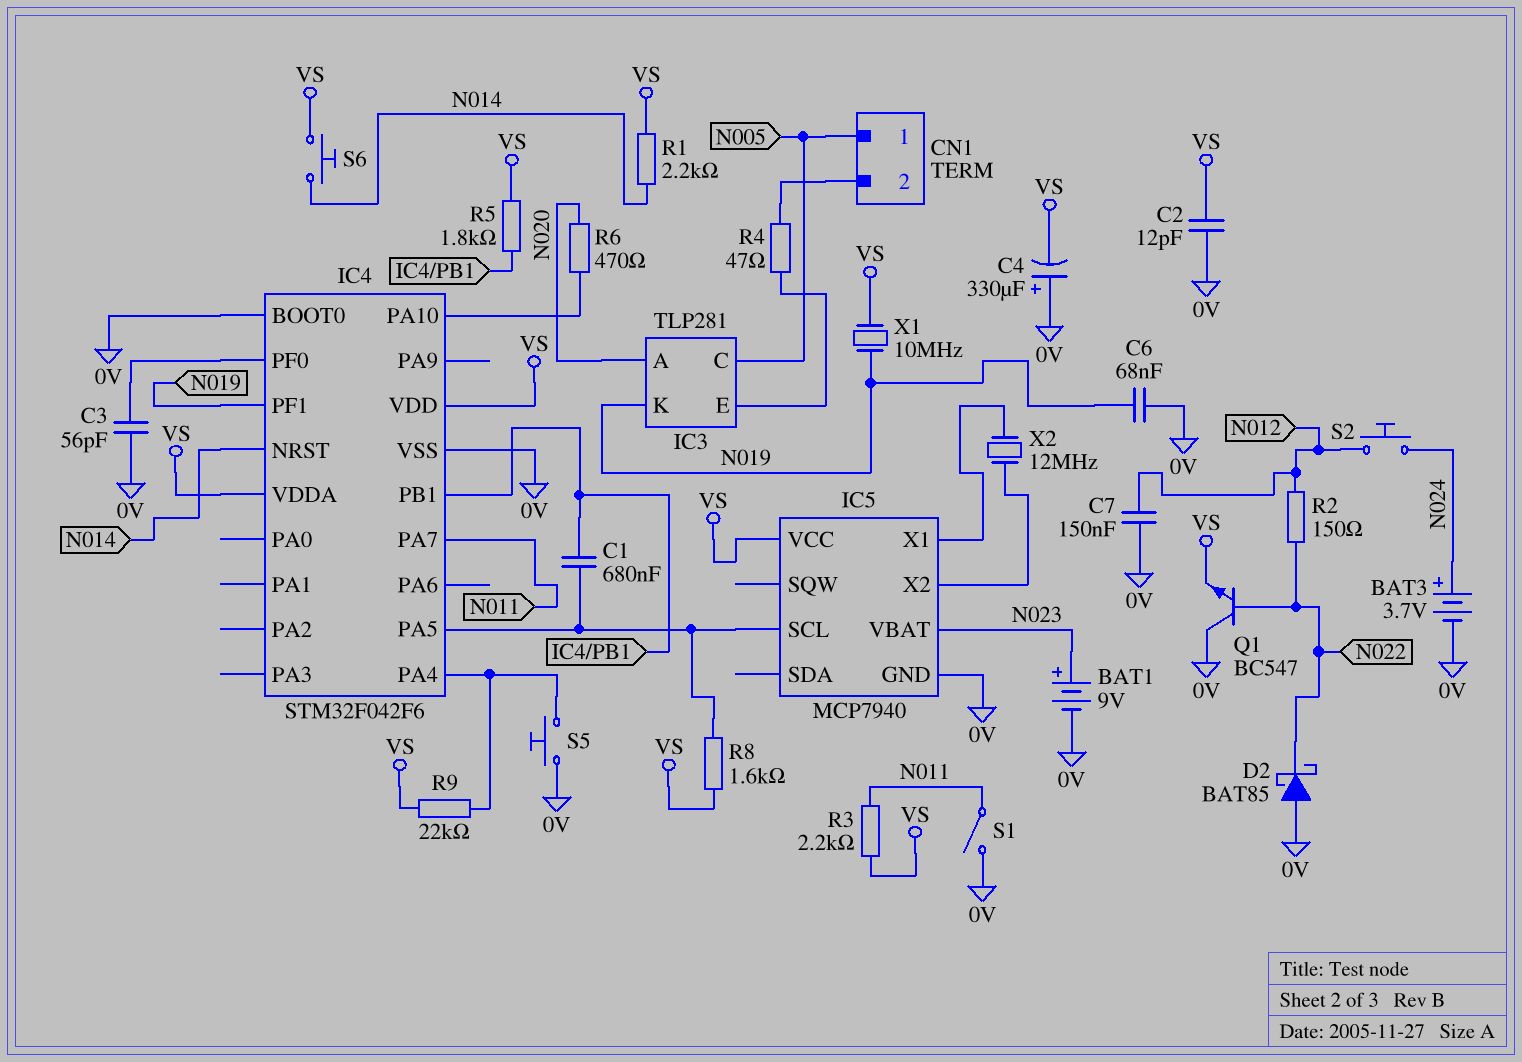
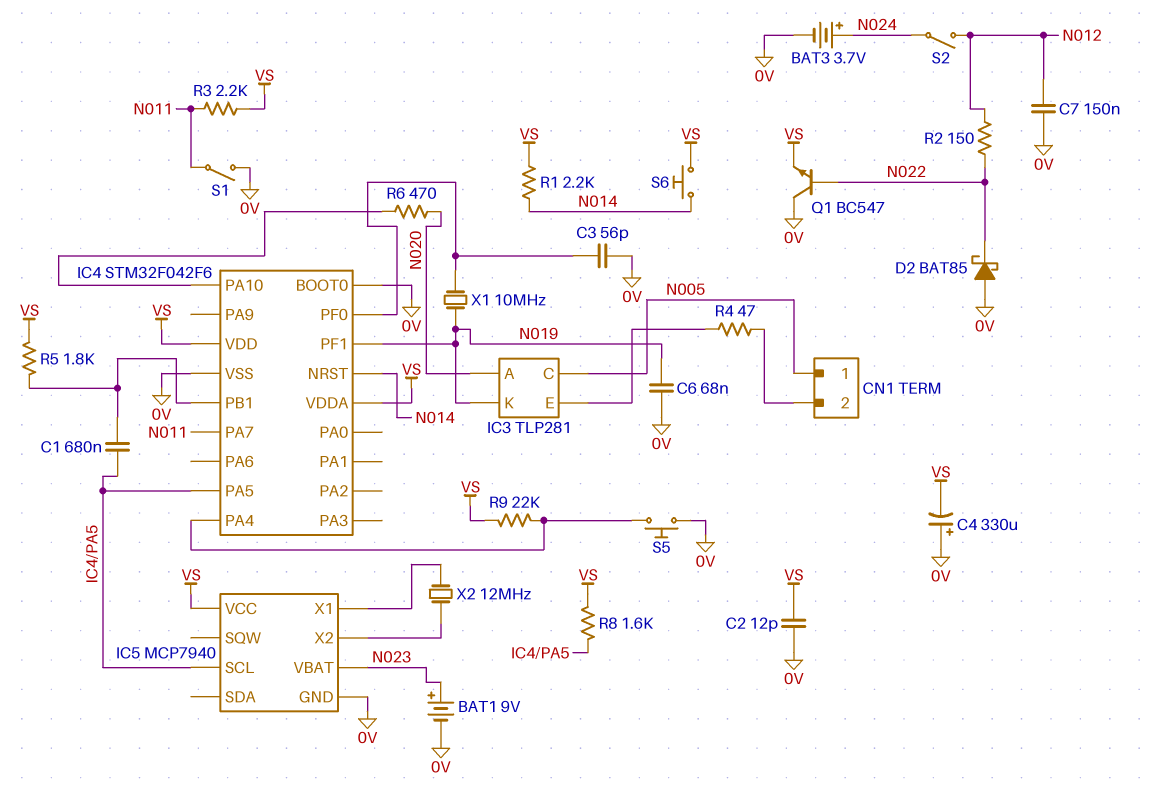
S2: button (N012, N024) -> switch (N012, N024)
X1: 10MHz (N019, VS) -> 10MHz (IC4/PF0, N019)

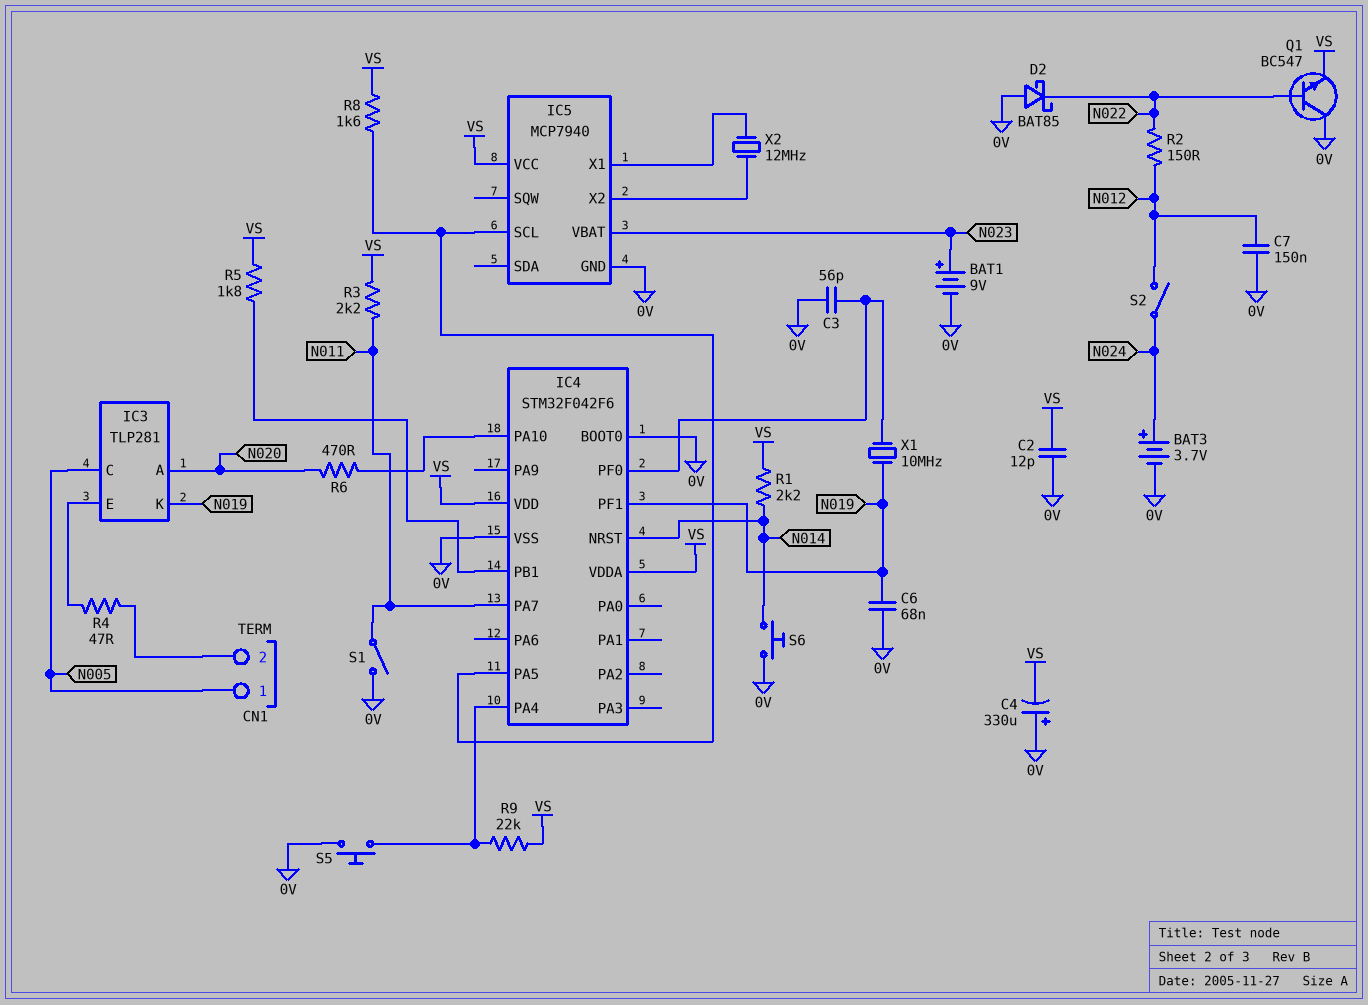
C1: 680nF (IC4/PA5, IC4/PB1) -> none
S6: button (N014, VS) -> button (0V, N014)

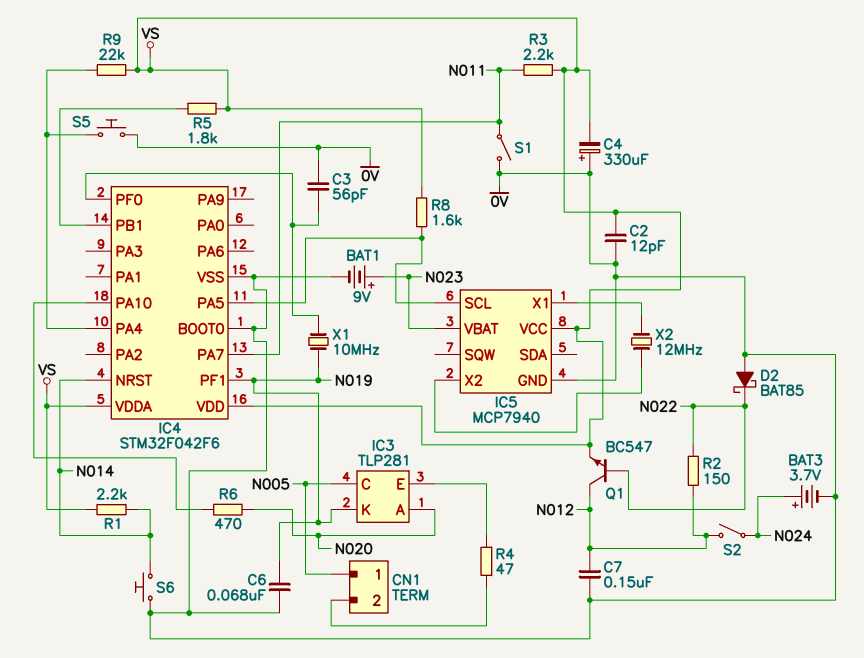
Q1: NPN BC547 (B N022, C 0V, E VS) -> NPN BC547 (B N022, C N012, E VS)

